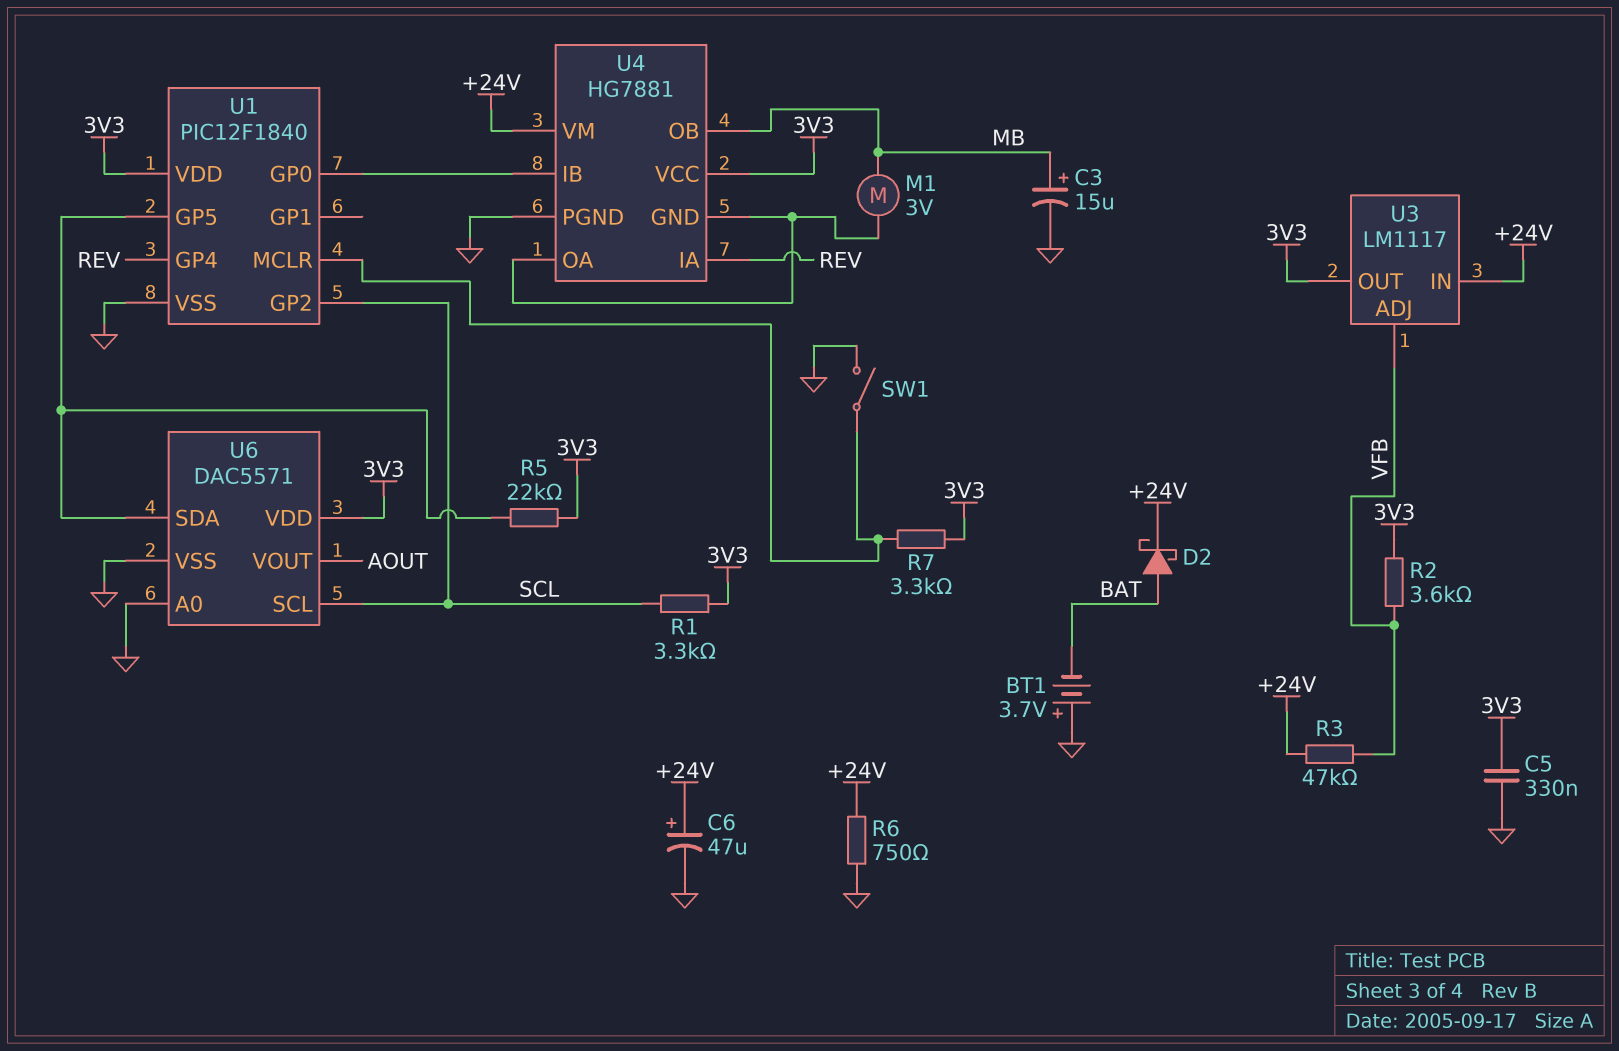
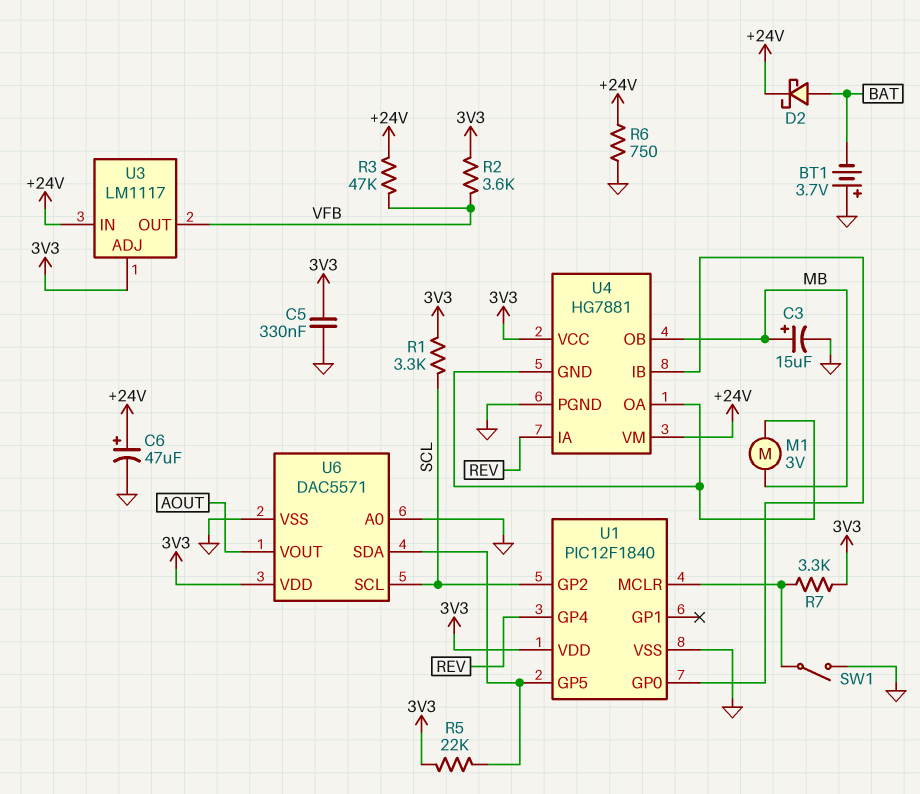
U3 pin ADJ: VFB -> 3V3
U3 pin OUT: 3V3 -> VFB

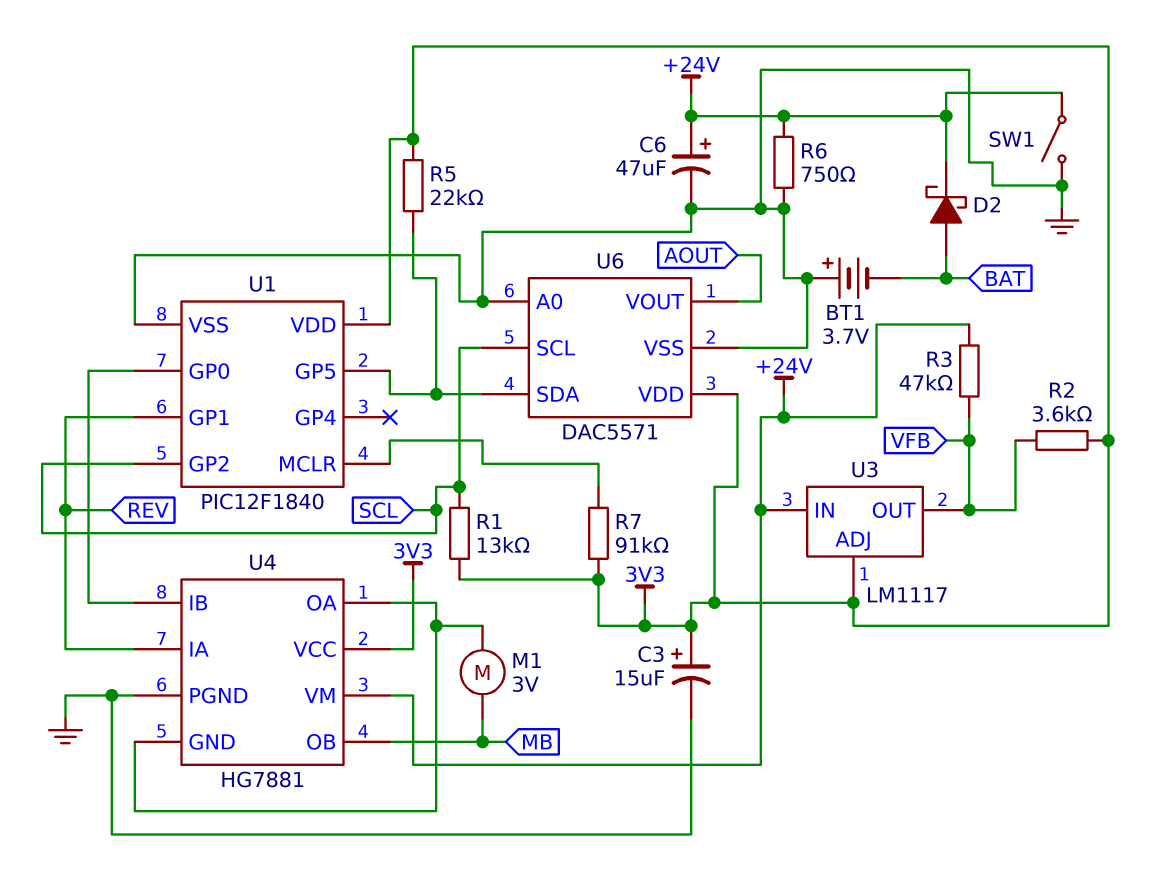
C3: 15uF (plus MB, minus GND) -> 15uF (plus 3V3, minus GND)
C5: 330nF (3V3, GND) -> none
R1: 3.3k (3V3, SCL) -> 13k (3V3, SCL)
R7: 3.3k (3V3, U1/MCLR) -> 91k (3V3, U1/MCLR)
SW1: switch (GND, U1/MCLR) -> switch (+24V, GND)
U1 pin GP1: none -> REV
U1 pin GP4: REV -> none

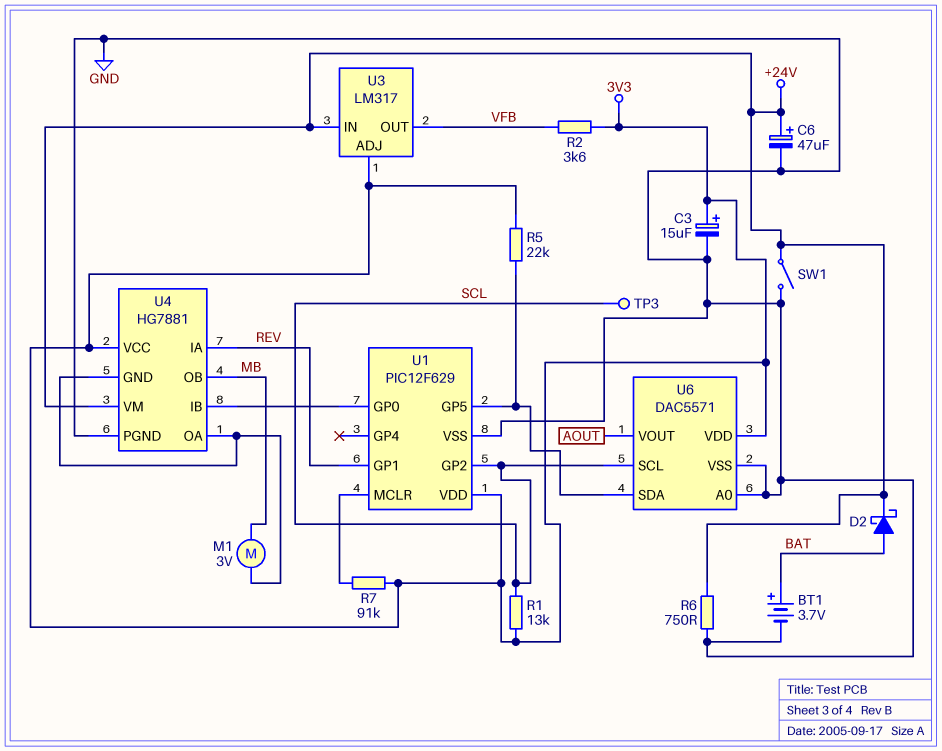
BT1: 3.7V (plus GND, minus BAT) -> 3.7V (plus BAT, minus GND)
R3: 47k (+24V, VFB) -> none
TP3: none -> test point (SCL)
U1: PIC12F1840 -> PIC12F629
U3: LM1117 -> LM317

